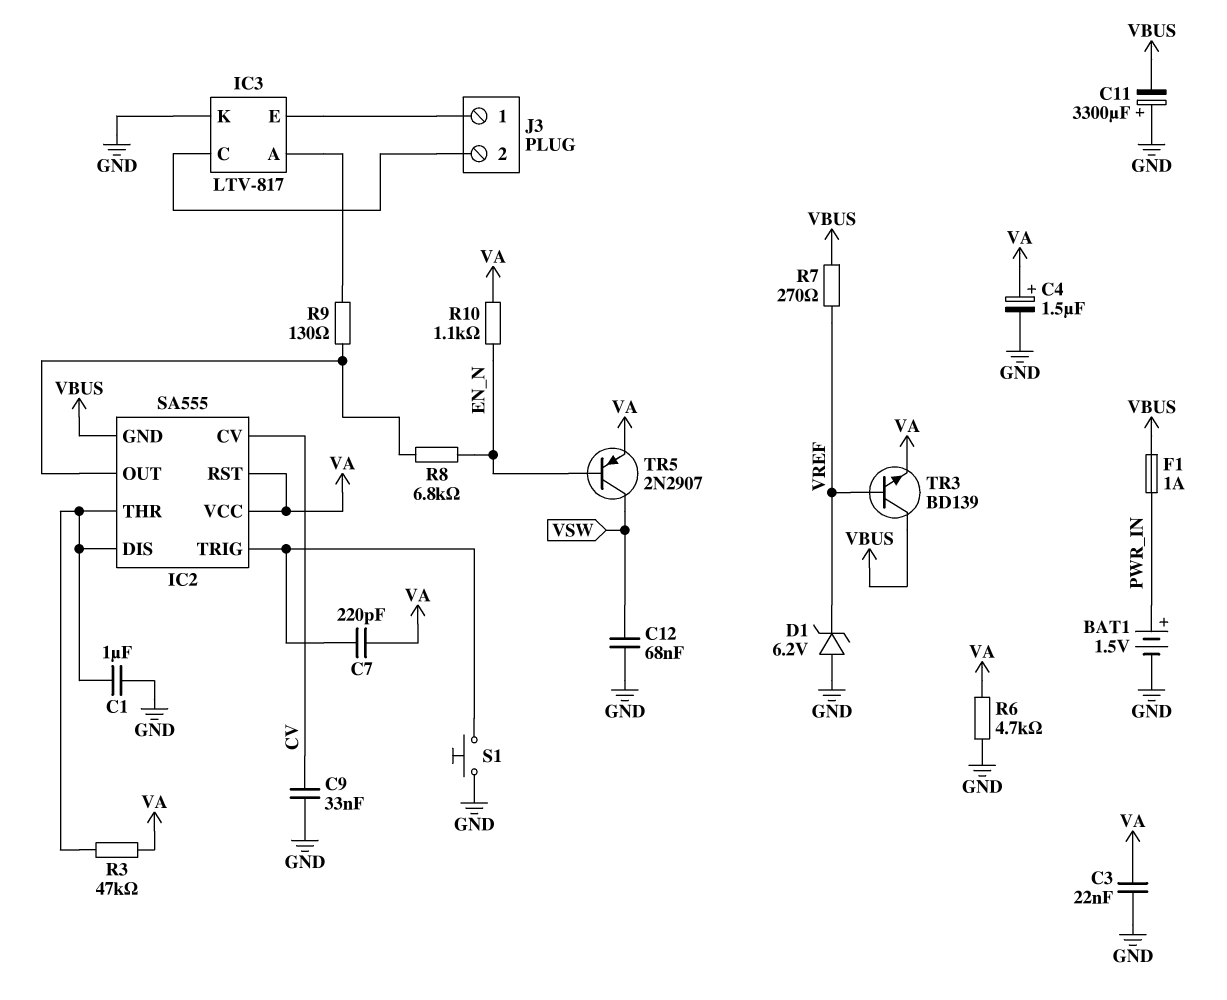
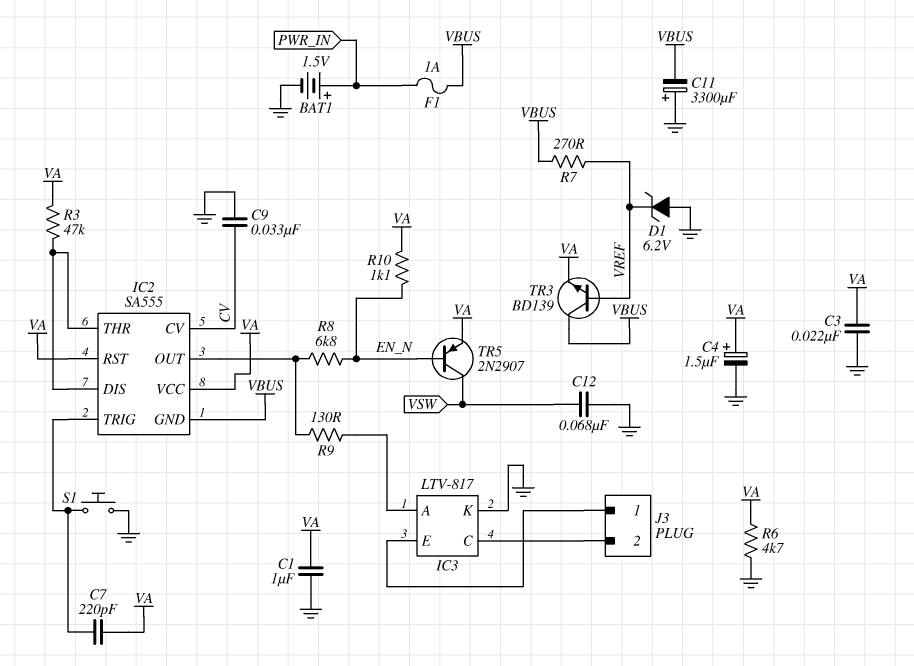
C1: 1uF (GND, IC2/DIS) -> 1uF (GND, VA)

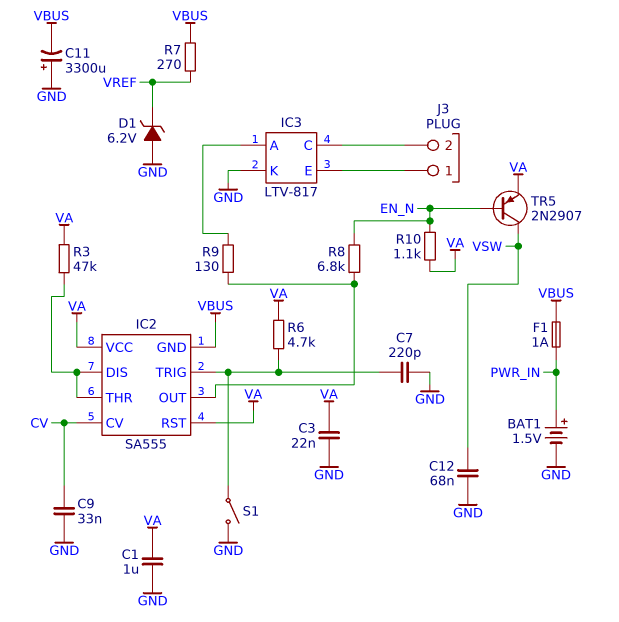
C4: 1.5uF (plus VA, minus GND) -> none
C7: 220pF (IC2/TRIG, VA) -> 220pF (GND, IC2/TRIG)
R6: 4.7k (GND, VA) -> 4.7k (IC2/TRIG, VA)
S1: button (GND, IC2/TRIG) -> switch (GND, IC2/TRIG)
TR3: NPN BD139 (B VREF, C VBUS, E VA) -> none

